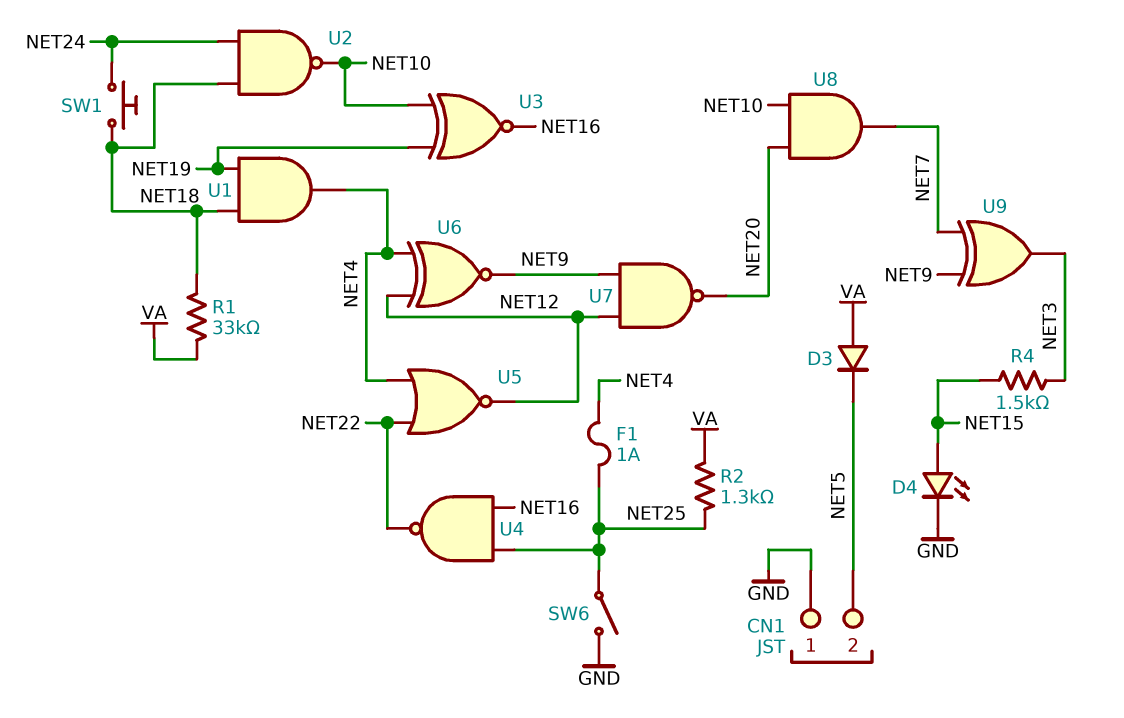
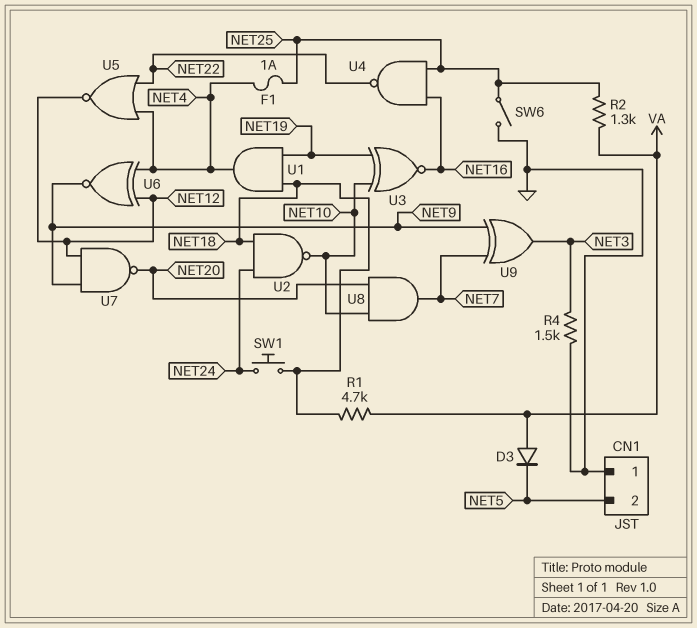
D4: LED (A NET15, K GND) -> none
R1: 33k (NET18, VA) -> 4.7k (NET18, VA)
R4: 1.5k (NET3, NET15) -> 1.5k (GND, NET3)

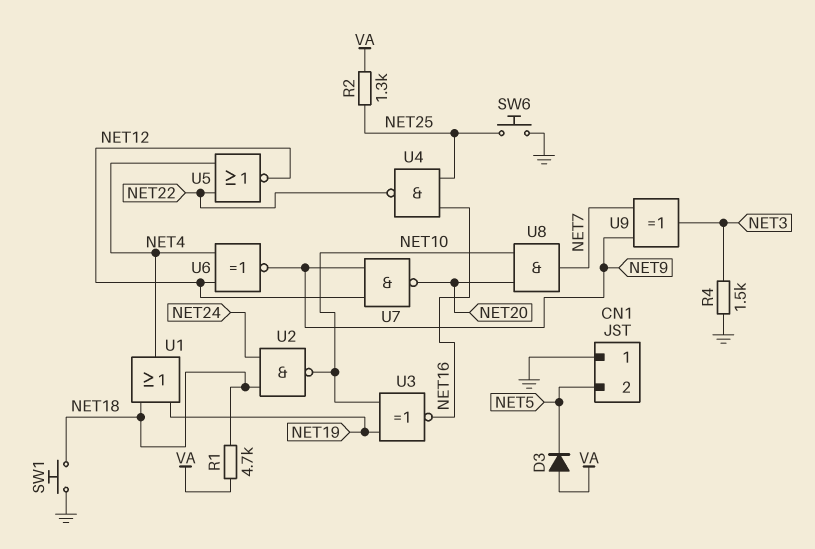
F1: 1A (NET4, NET25) -> none
SW1: button (NET18, NET24) -> button (GND, NET18)
SW6: switch (GND, NET25) -> button (GND, NET25)
U1: AND (in NET18, in NET19, out NET4) -> OR (in NET18, in NET19, out NET4)

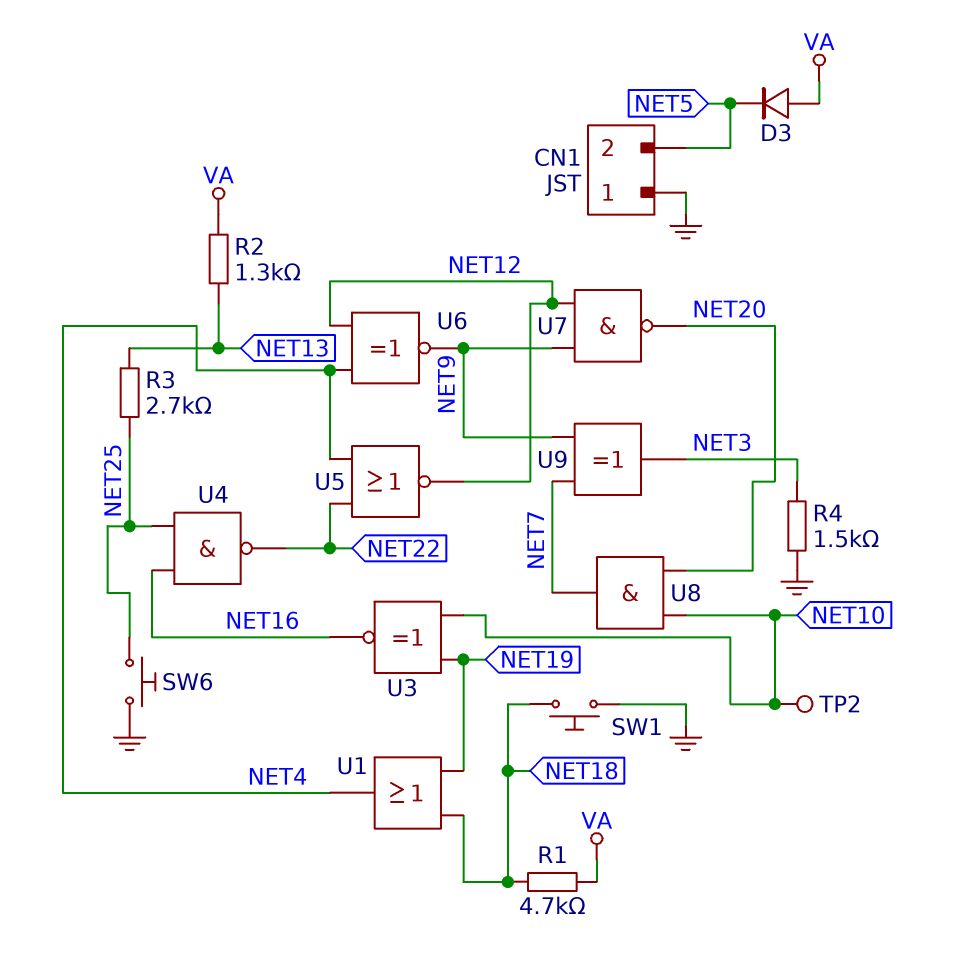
R2: 1.3k (NET25, VA) -> 1.3k (NET13, VA)
R3: none -> 2.7k (NET13, NET25)
TP2: none -> test point (NET10)
U2: NAND (in NET18, in NET24, out NET10) -> none

